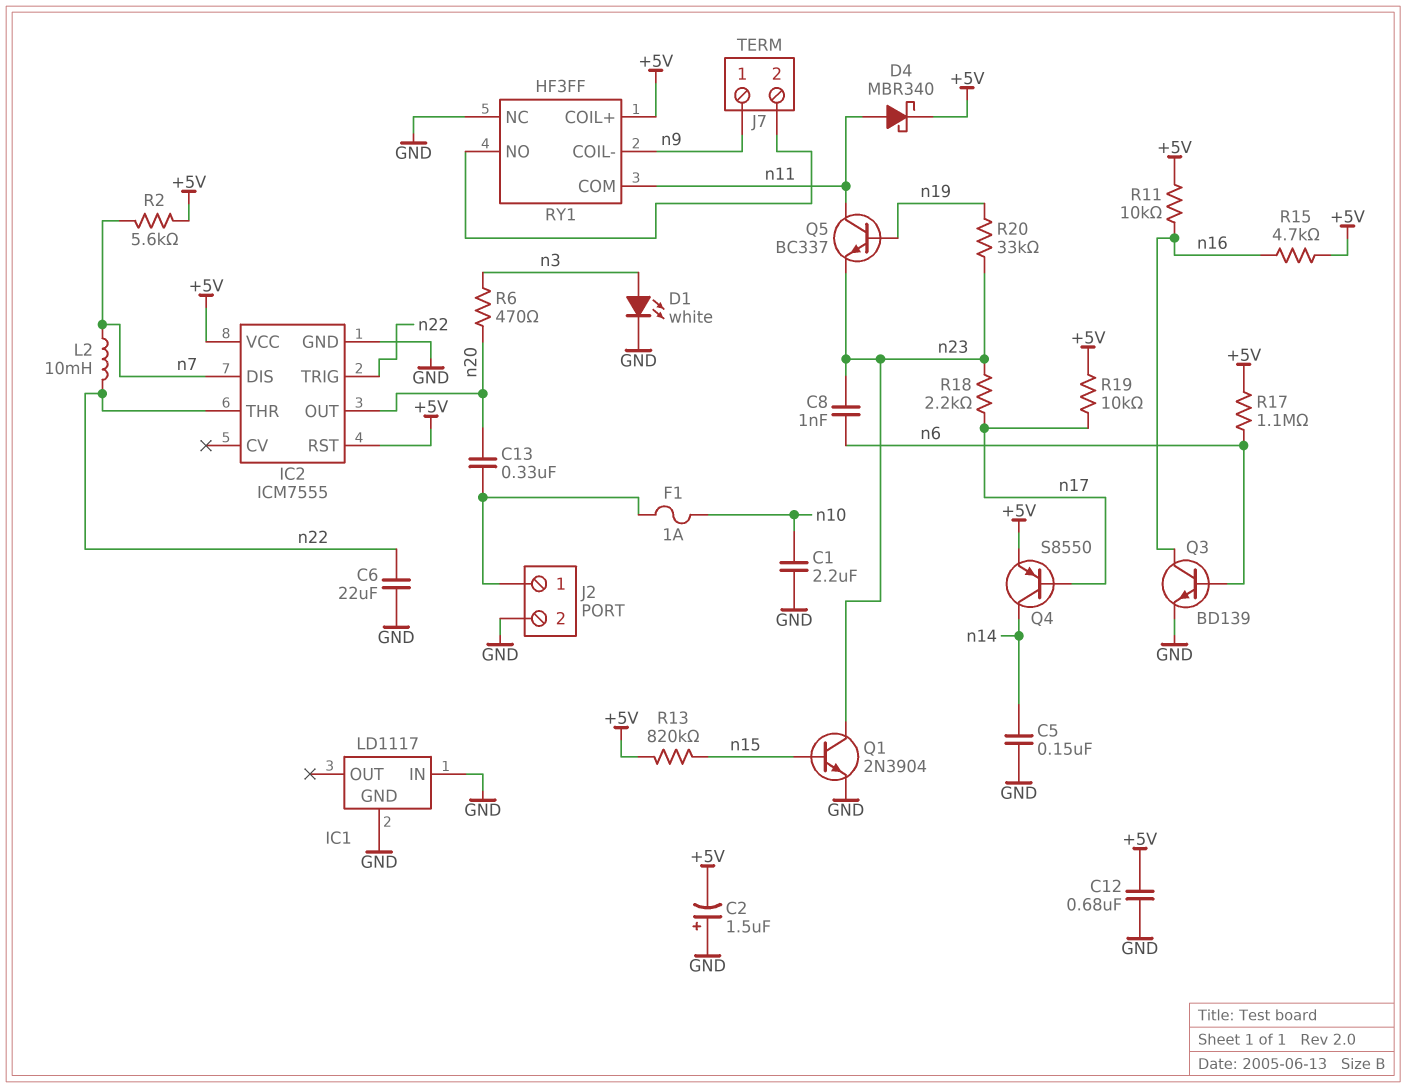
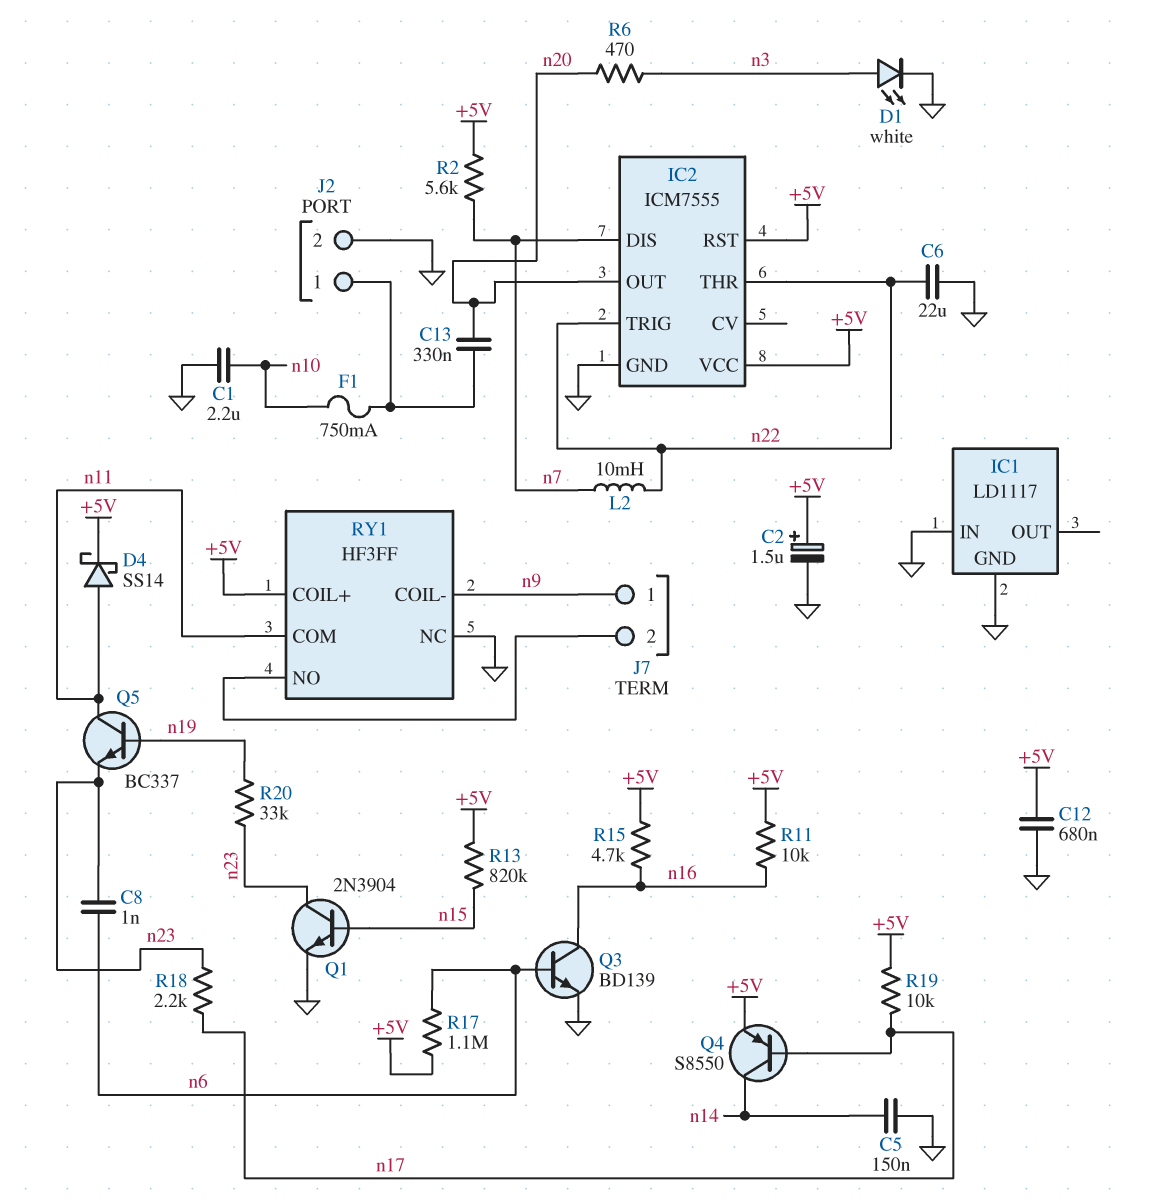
C2: 1.5uF (plus GND, minus +5V) -> 1.5uF (plus +5V, minus GND)
D4: schottky MBR340 (A n11, K +5V) -> schottky SS14 (A n11, K +5V)
F1: 1A (J2/1, n10) -> 750mA (J2/1, n10)

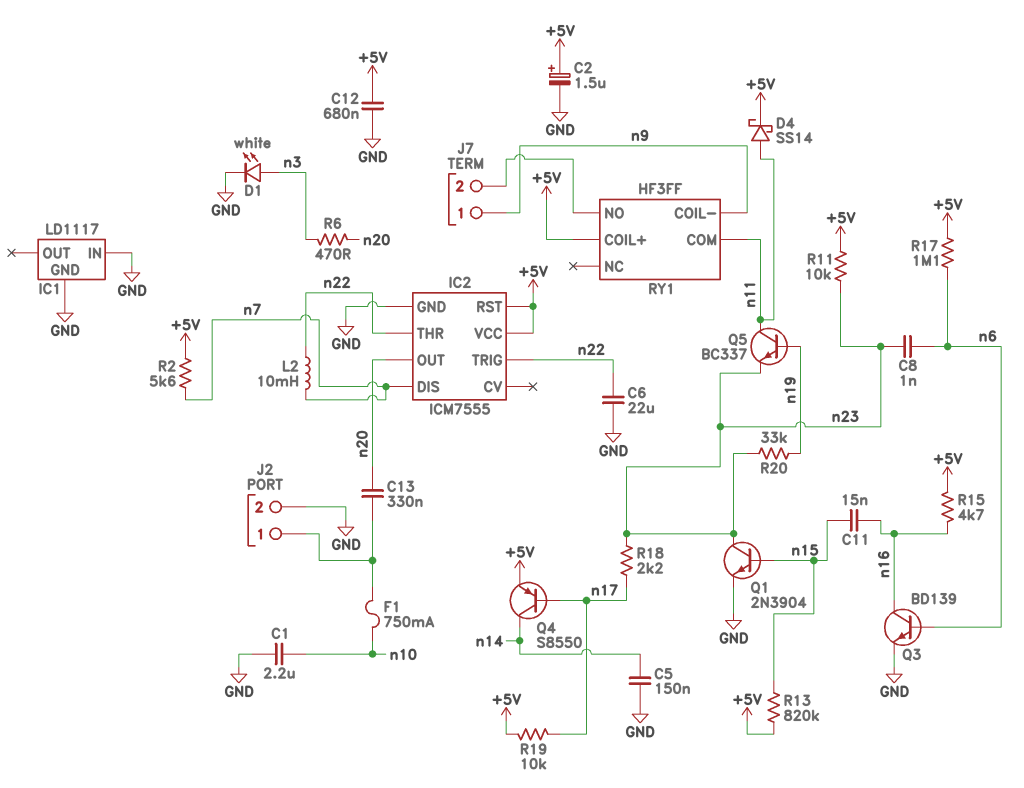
C11: none -> 15nF (n15, n16)
R11: 10k (+5V, n16) -> 10k (+5V, n23)
RY1 pin NC: GND -> none

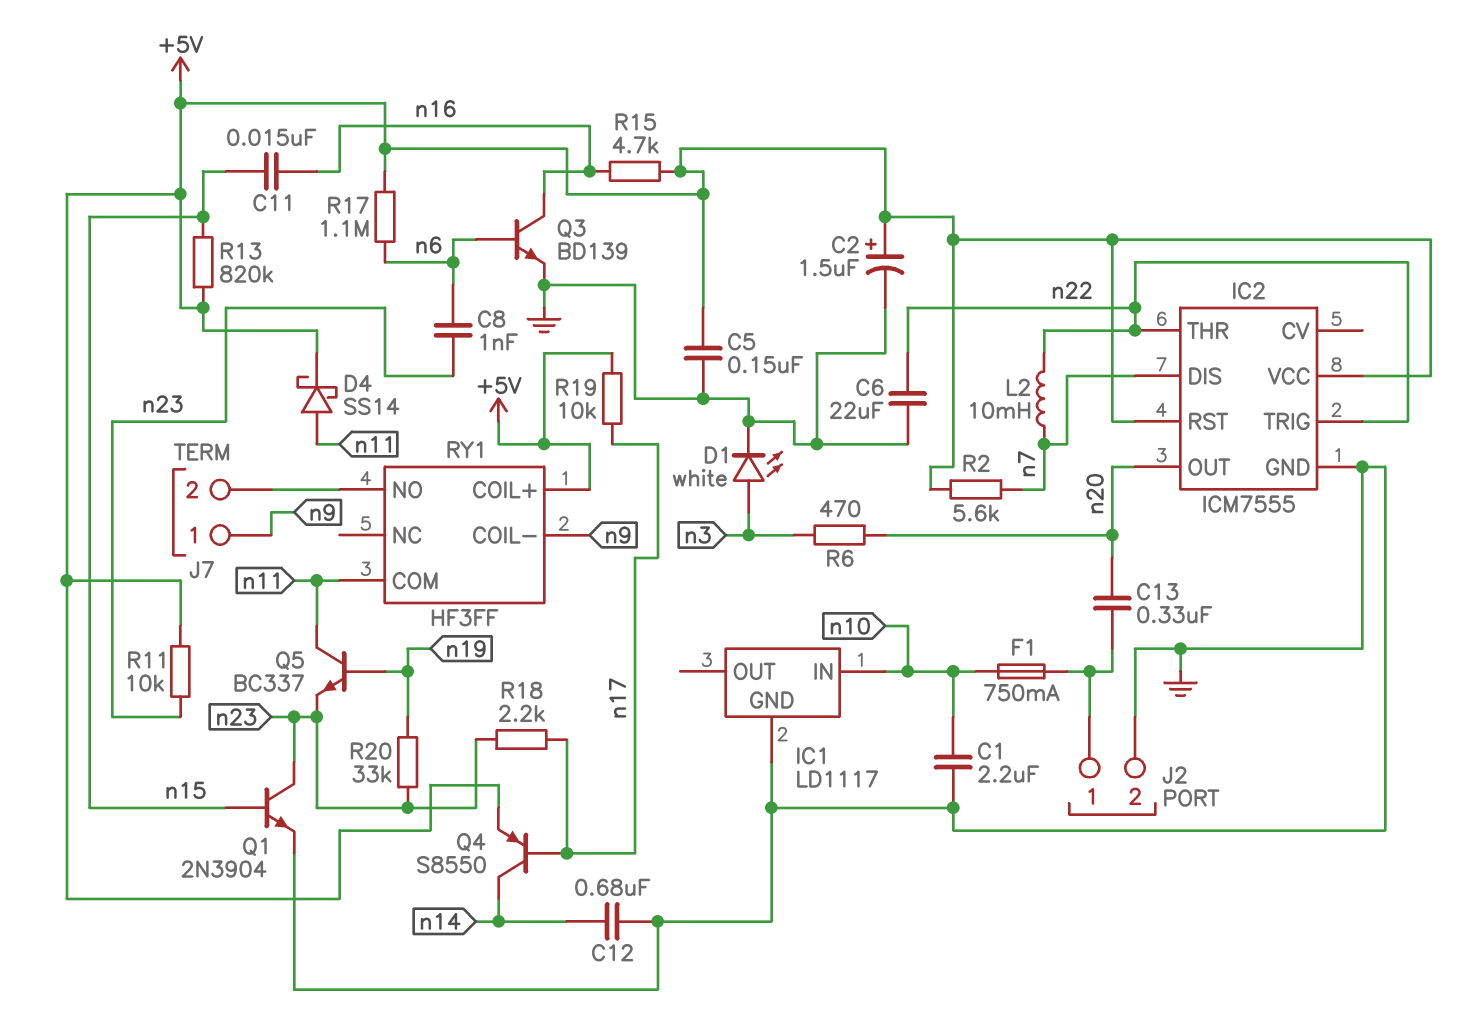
C5: 150nF (GND, n14) -> 150nF (+5V, GND)
C12: 680nF (+5V, GND) -> 680nF (GND, n14)
IC1 pin IN: GND -> n10

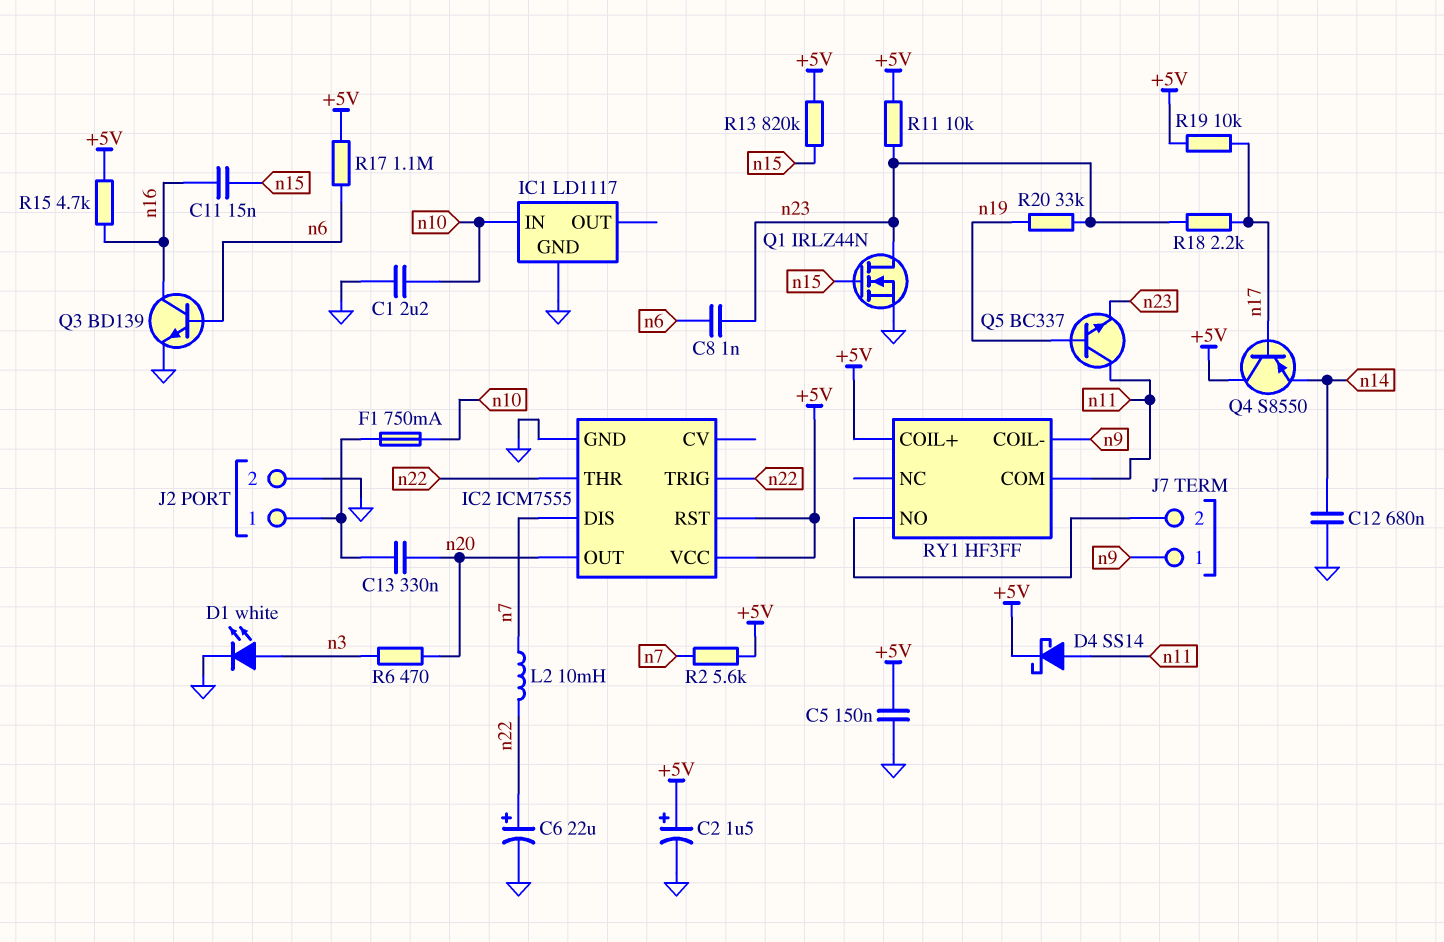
C6: 22uF (GND, n22) -> 22uF (plus n22, minus GND)
Q1: NPN 2N3904 (B n15, C n23, E GND) -> NMOS IRLZ44N (G n15, D n23, S GND)
Q4: PNP S8550 (B n17, C n14, E +5V) -> PNP S8550 (B n17, C +5V, E n14)

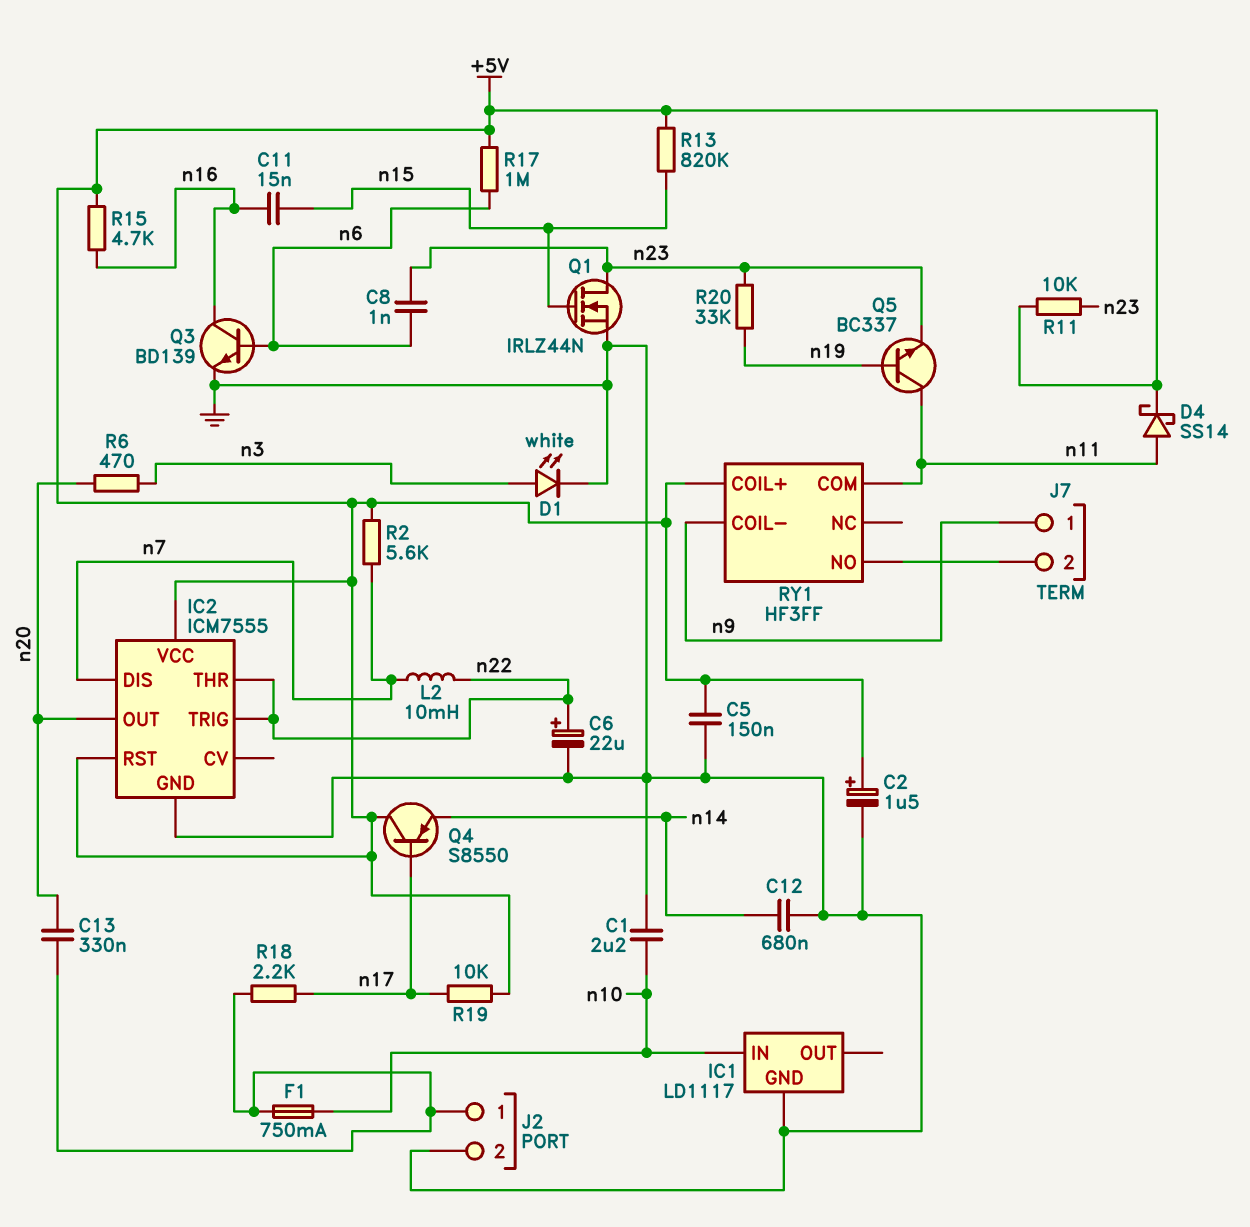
R17: 1.1M (+5V, n6) -> 1M (+5V, n6)
R18: 2.2k (n17, n23) -> 2.2k (J2/1, n17)

